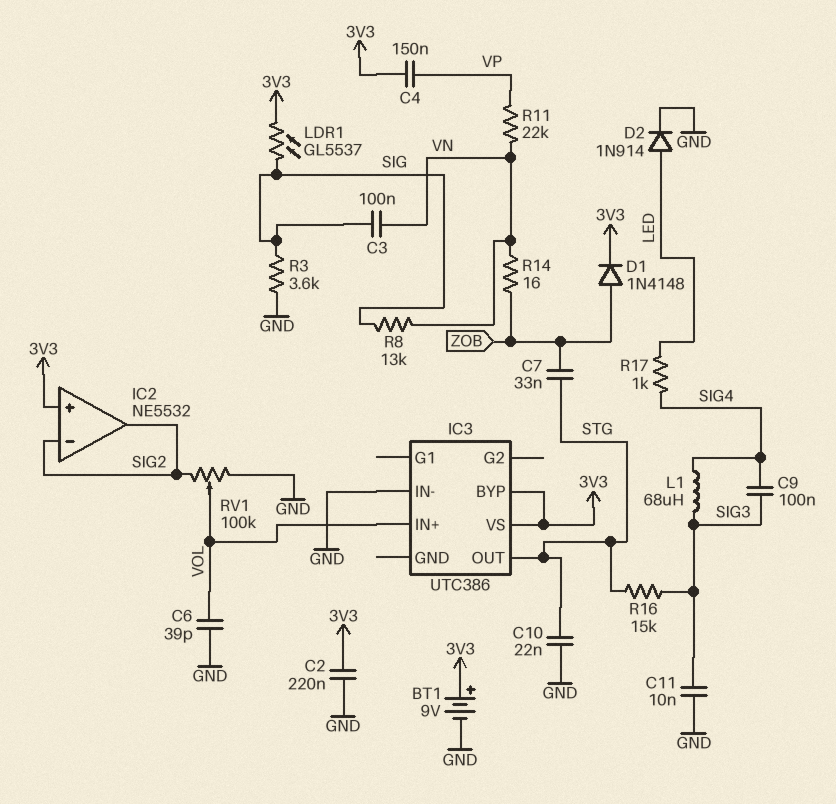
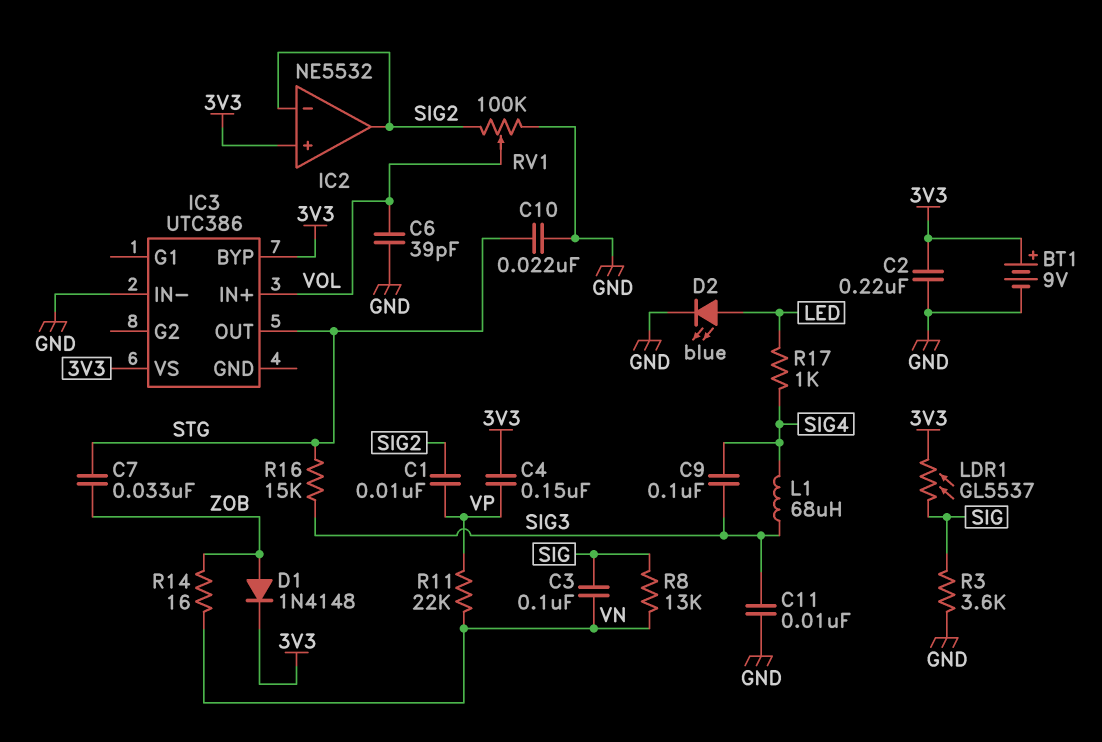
C1: none -> 10nF (SIG2, VP)
D2: diode 1N914 (A LED, K GND) -> LED blue (A LED, K GND)

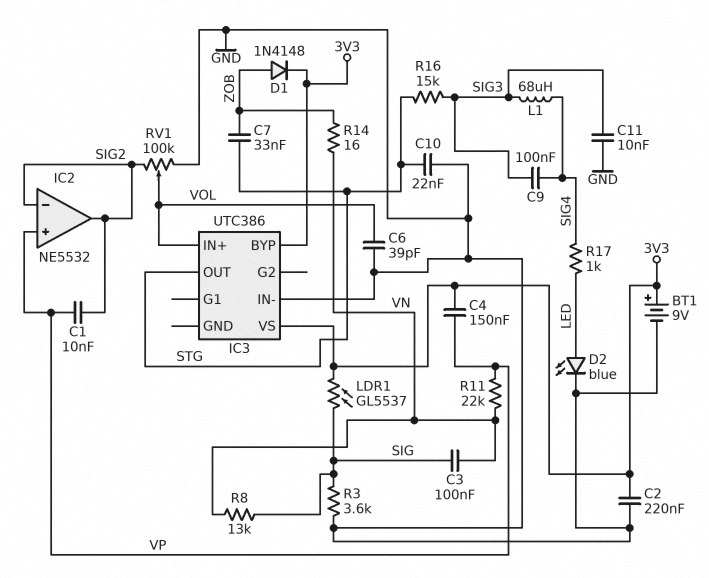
IC2 pin in+: 3V3 -> VP

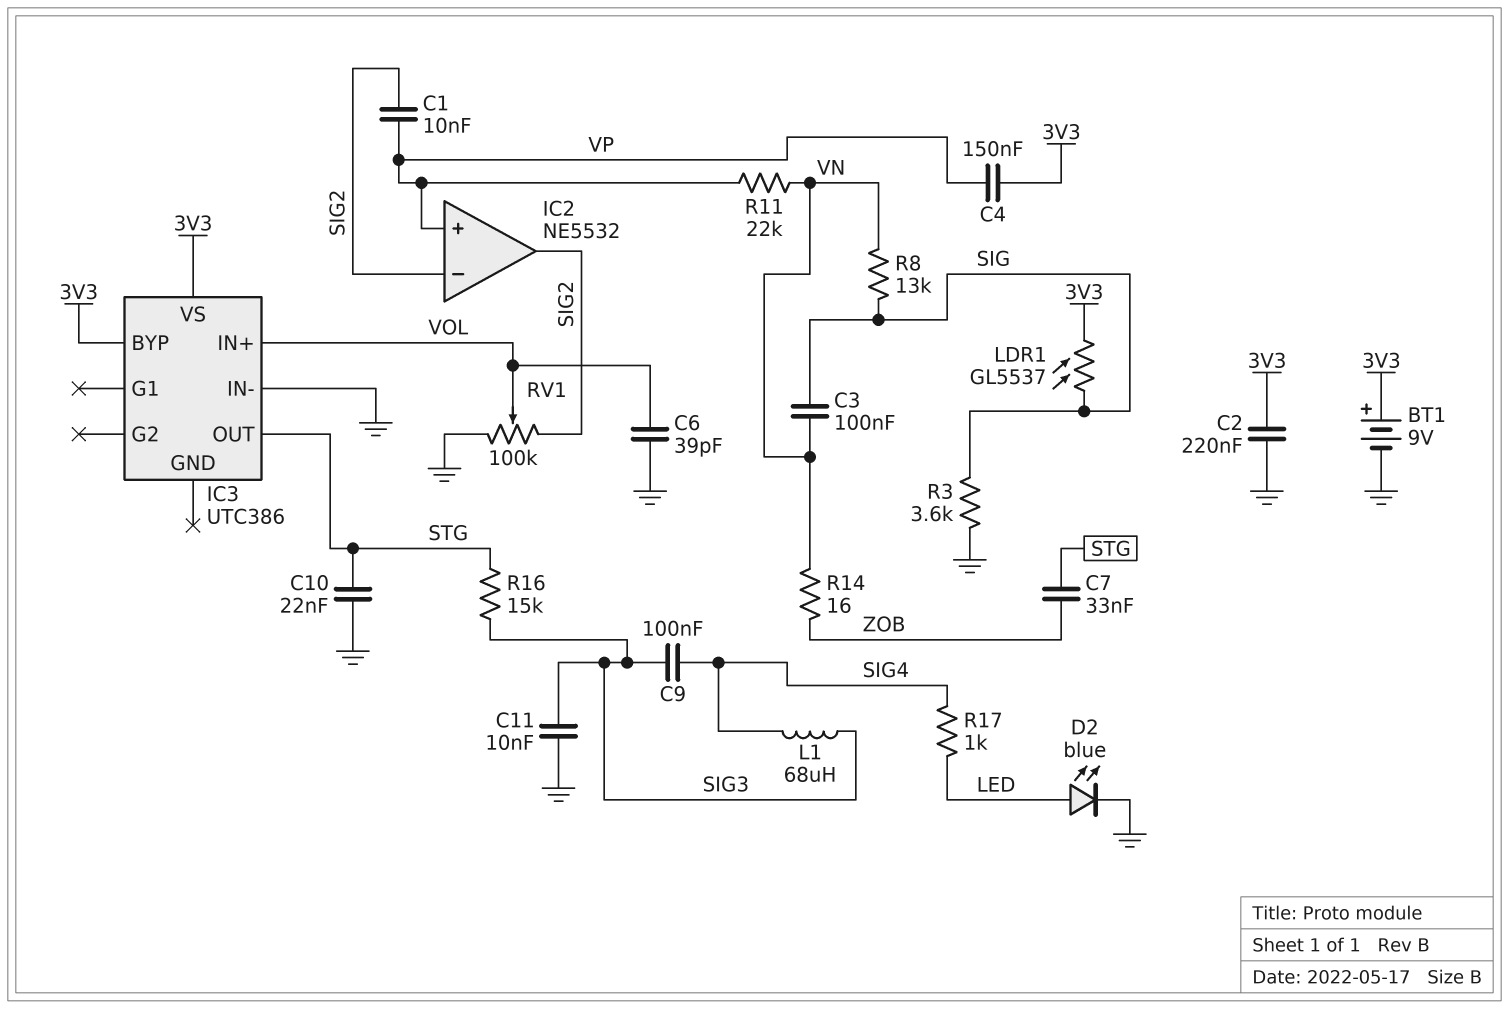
D1: diode 1N4148 (A ZOB, K 3V3) -> none

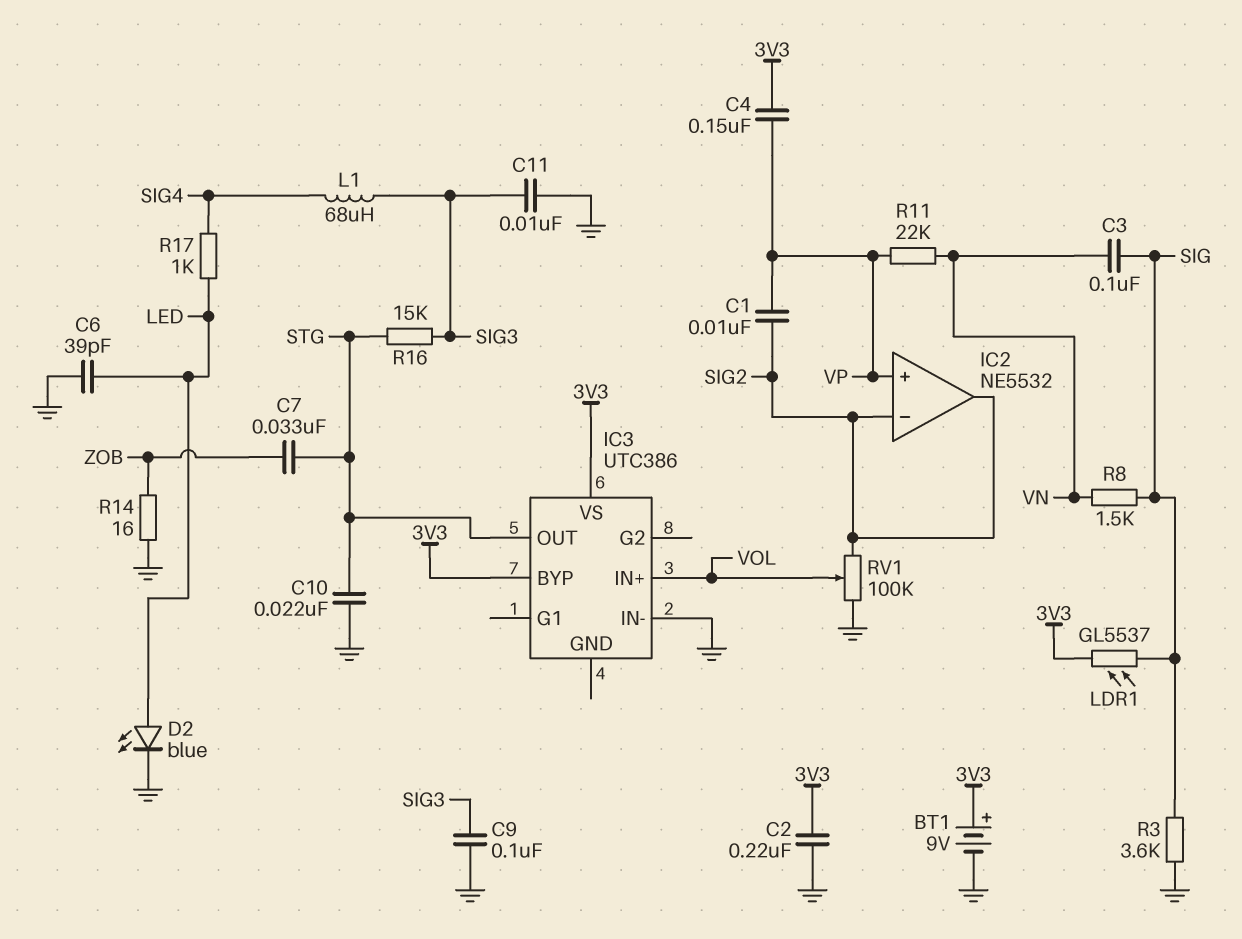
C6: 39pF (GND, VOL) -> 39pF (GND, LED)
C9: 100nF (SIG3, SIG4) -> 100nF (GND, SIG3)
R8: 13k (SIG, VN) -> 1.5k (SIG, VN)
R14: 16 (VN, ZOB) -> 16 (GND, ZOB)

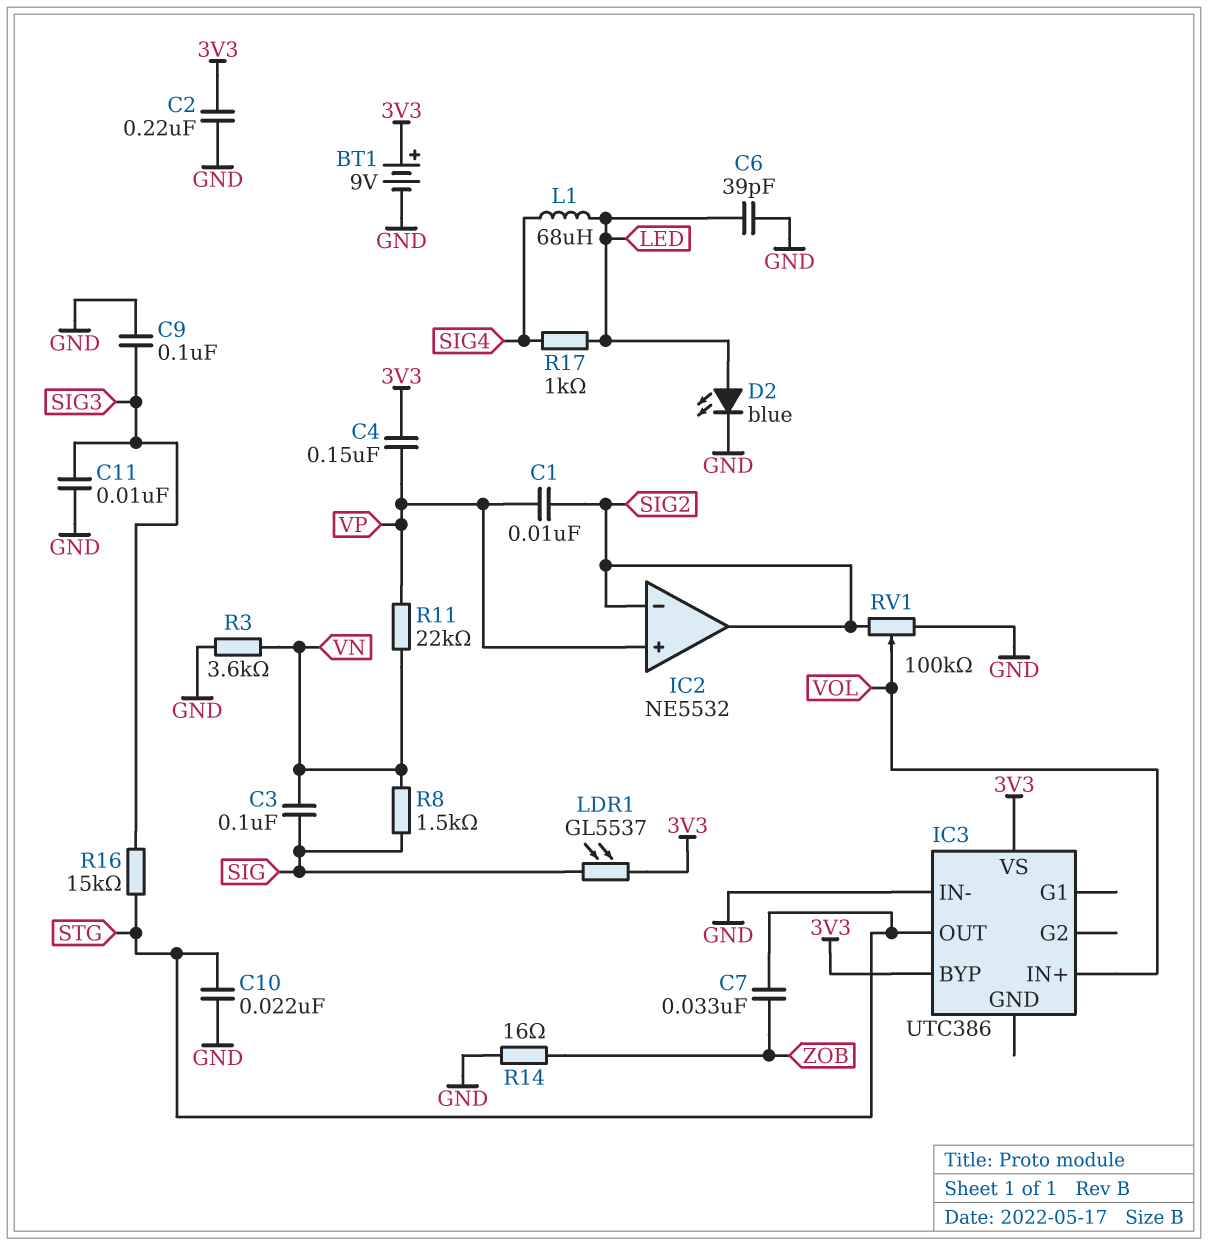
L1: 68uH (SIG3, SIG4) -> 68uH (LED, SIG4)
R3: 3.6k (GND, SIG) -> 3.6k (GND, VN)

